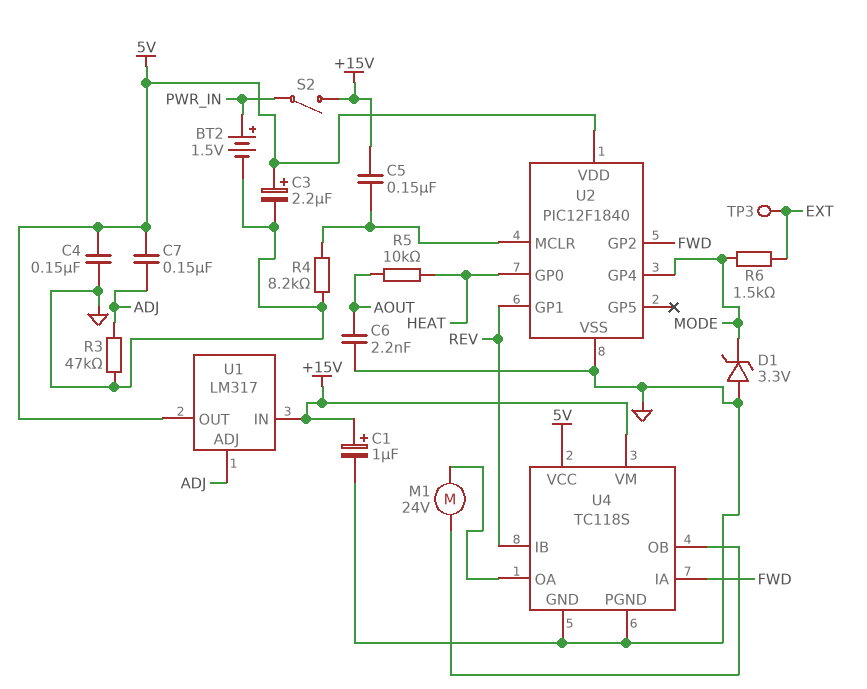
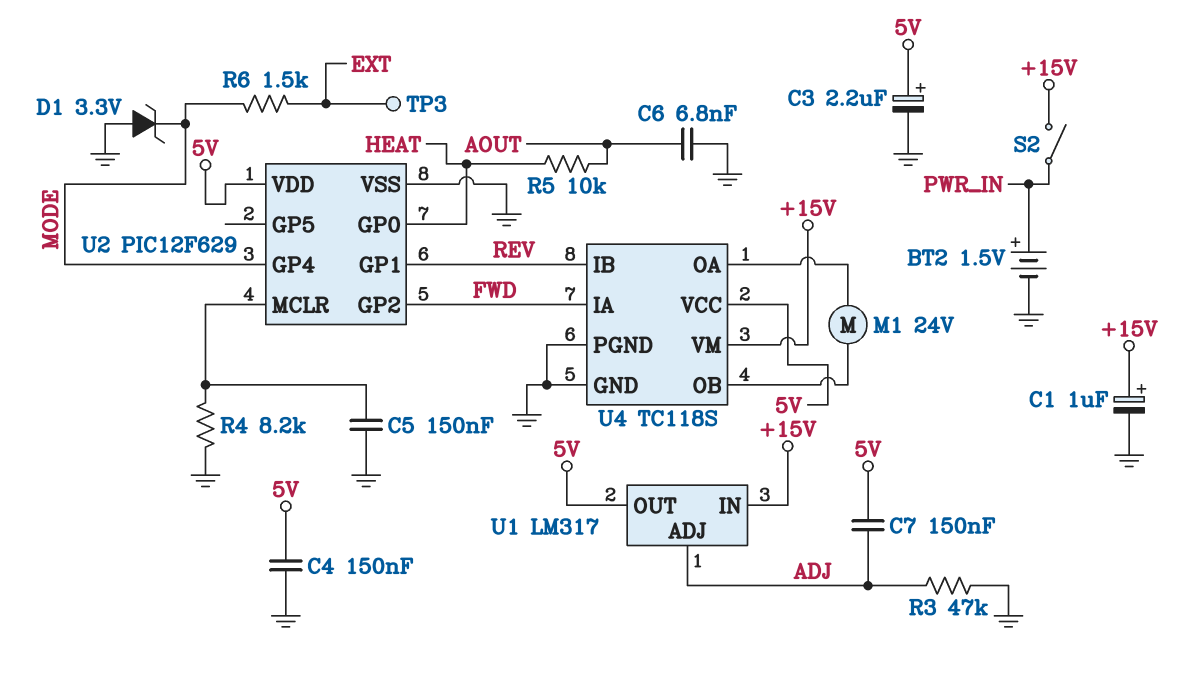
C5: 150nF (+15V, U2/MCLR) -> 150nF (GND, U2/MCLR)
C6: 2.2nF (AOUT, GND) -> 6.8nF (AOUT, GND)
U2: PIC12F1840 -> PIC12F629

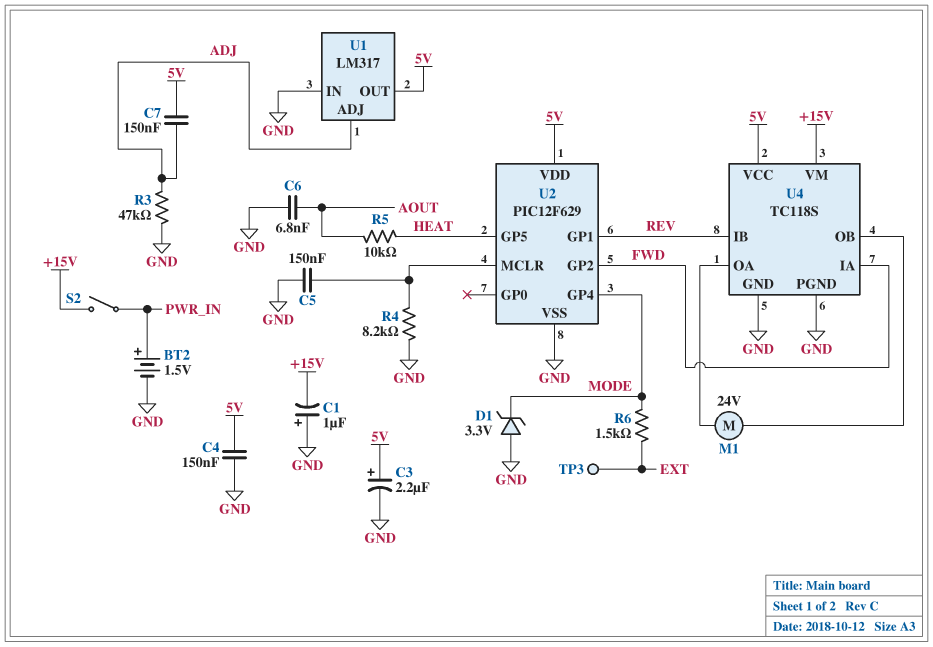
C1: 1uF (plus +15V, minus GND) -> 1uF (plus GND, minus +15V)
U1 pin IN: +15V -> GND
U2 pin GP0: HEAT -> none
U2 pin GP5: none -> HEAT

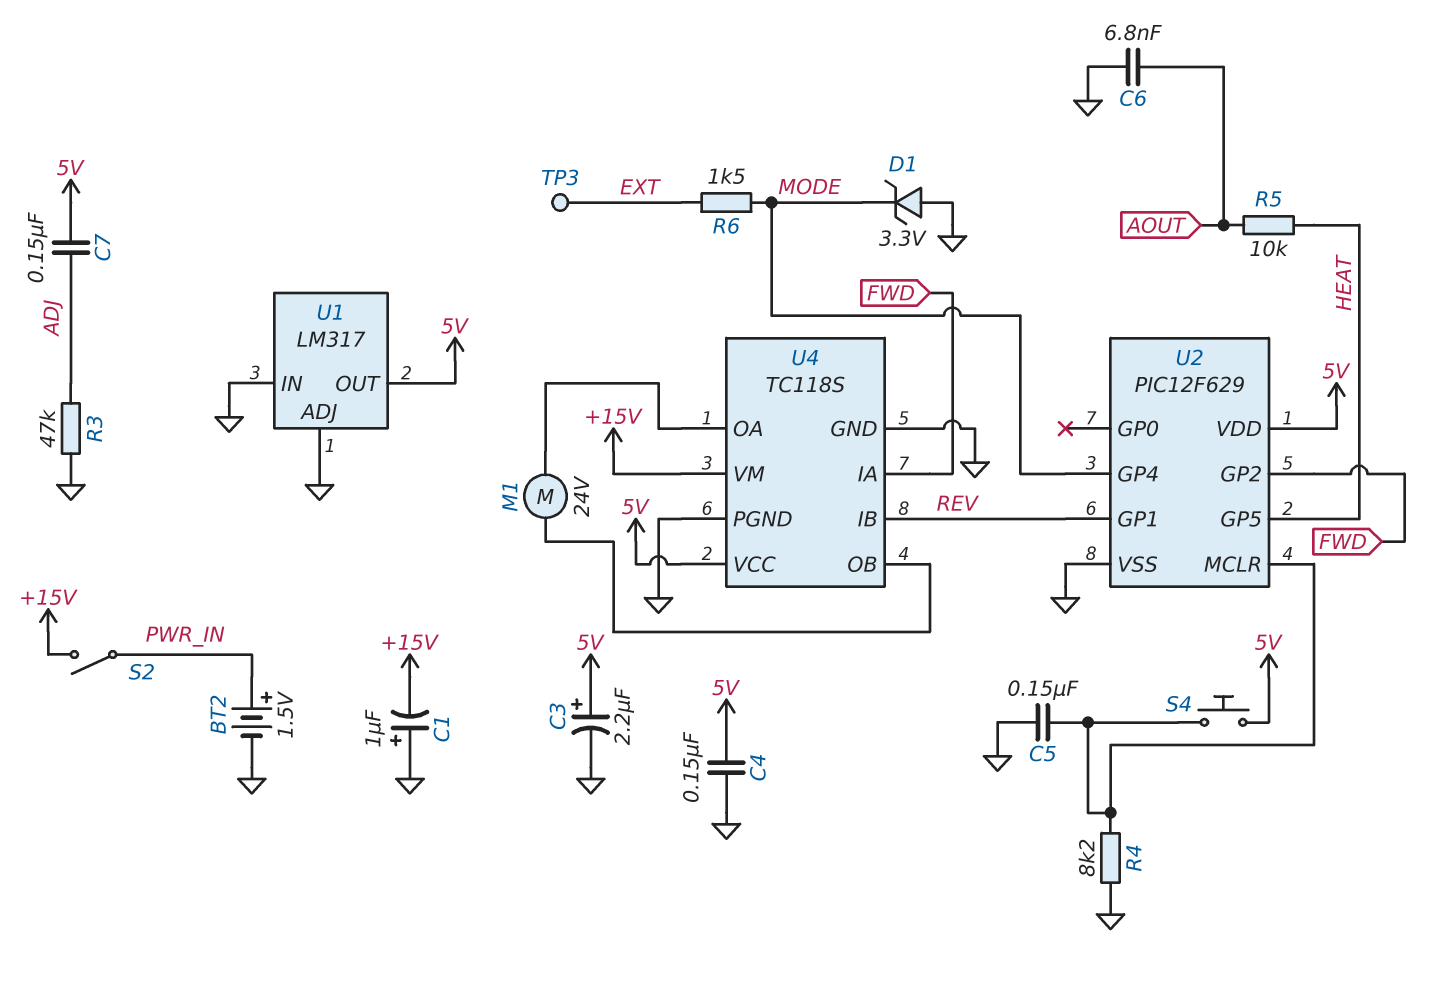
S4: none -> button (5V, U2/MCLR)
U1 pin ADJ: ADJ -> GND

